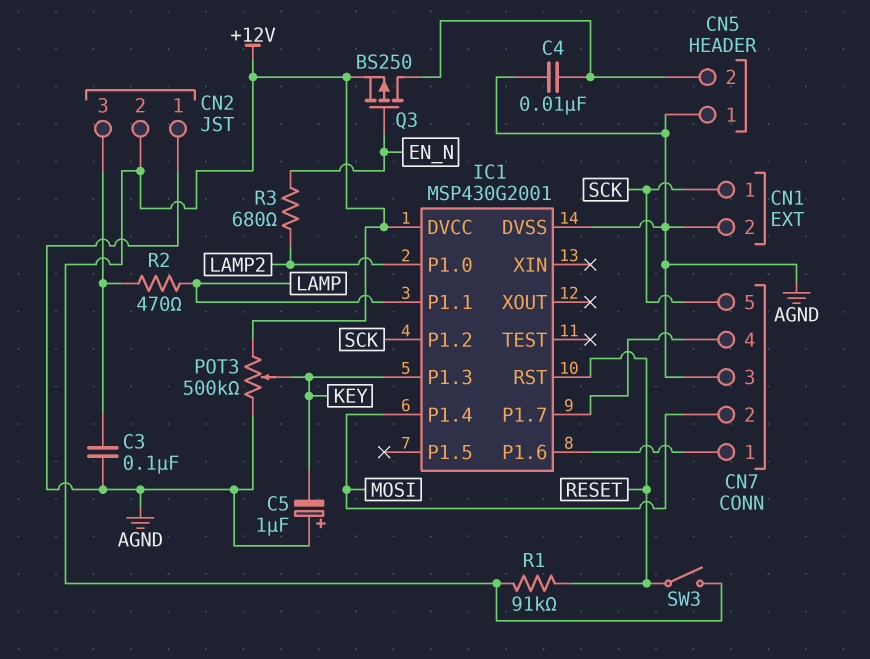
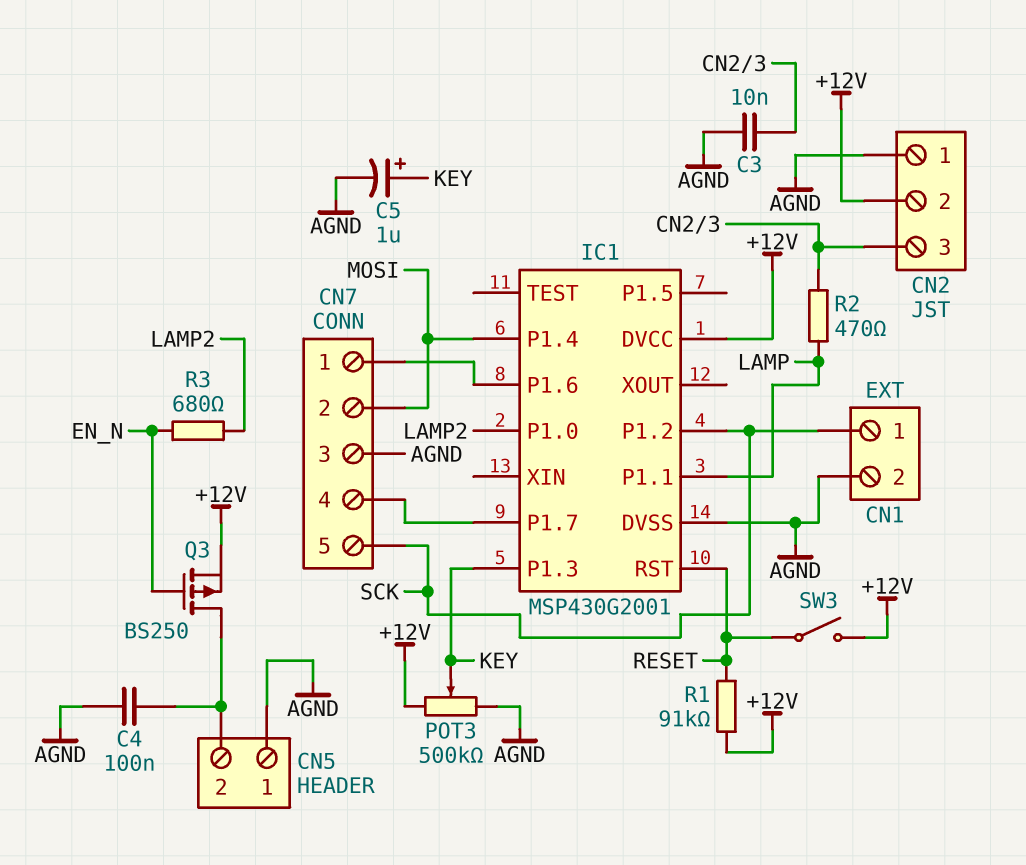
C3: 100nF (AGND, CN2/3) -> 10nF (AGND, CN2/3)
C4: 10nF (AGND, CN5/2) -> 100nF (AGND, CN5/2)
C5: 1uF (plus AGND, minus KEY) -> 1uF (plus KEY, minus AGND)

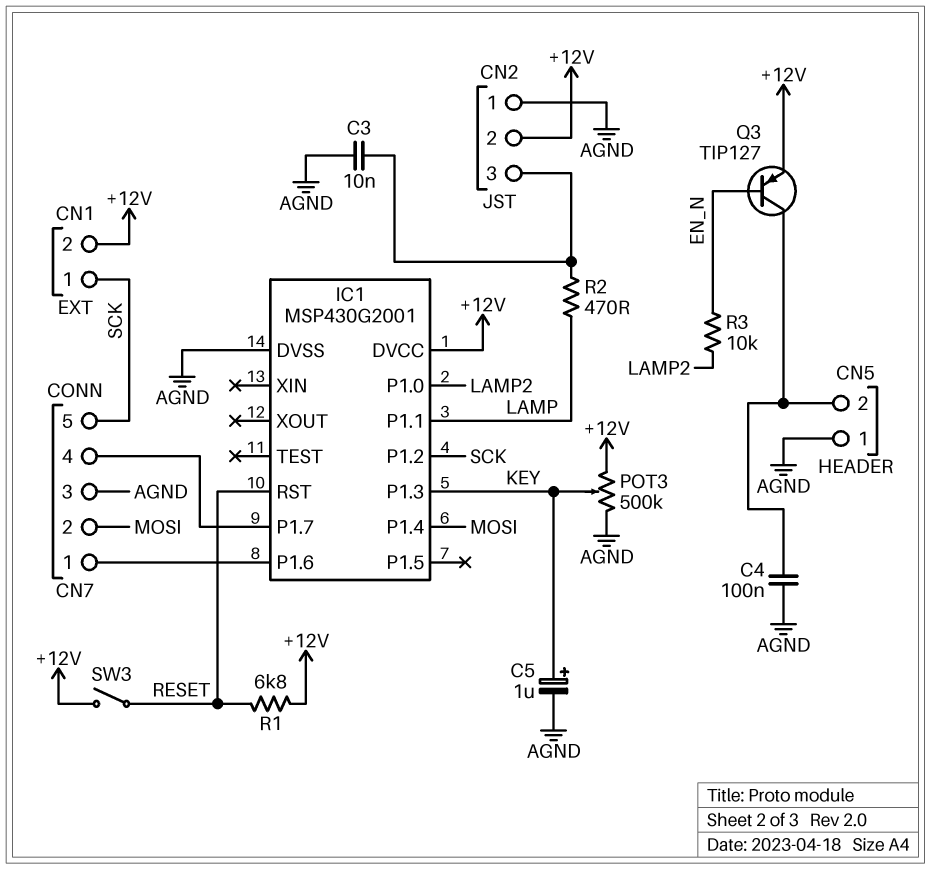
CN1 pin 2: AGND -> +12V
Q3: PMOS BS250 (G EN_N, D CN5/2, S +12V) -> PNP TIP127 (B EN_N, C CN5/2, E +12V)
R1: 91k (+12V, RESET) -> 6.8k (+12V, RESET)
R3: 680 (EN_N, LAMP2) -> 10k (EN_N, LAMP2)

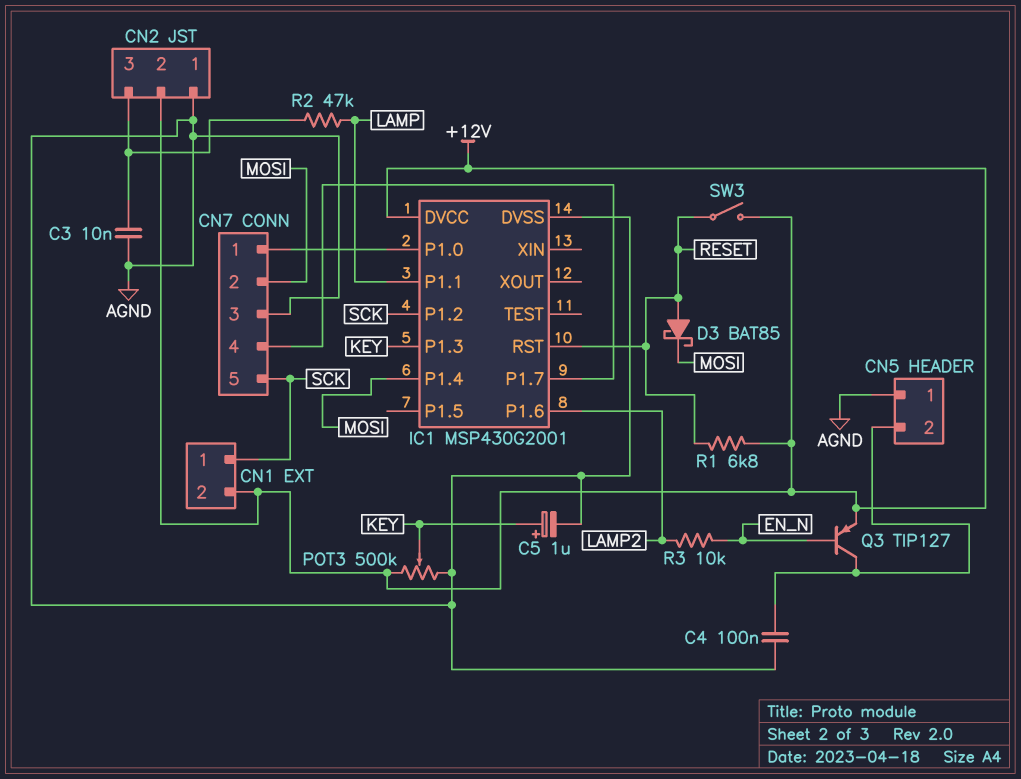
D3: none -> schottky BAT85 (A RESET, K MOSI)
IC1 pin P1.0: LAMP2 -> CN7/1
IC1 pin P1.6: CN7/1 -> LAMP2
R2: 470 (CN2/3, LAMP) -> 47k (CN2/3, LAMP)

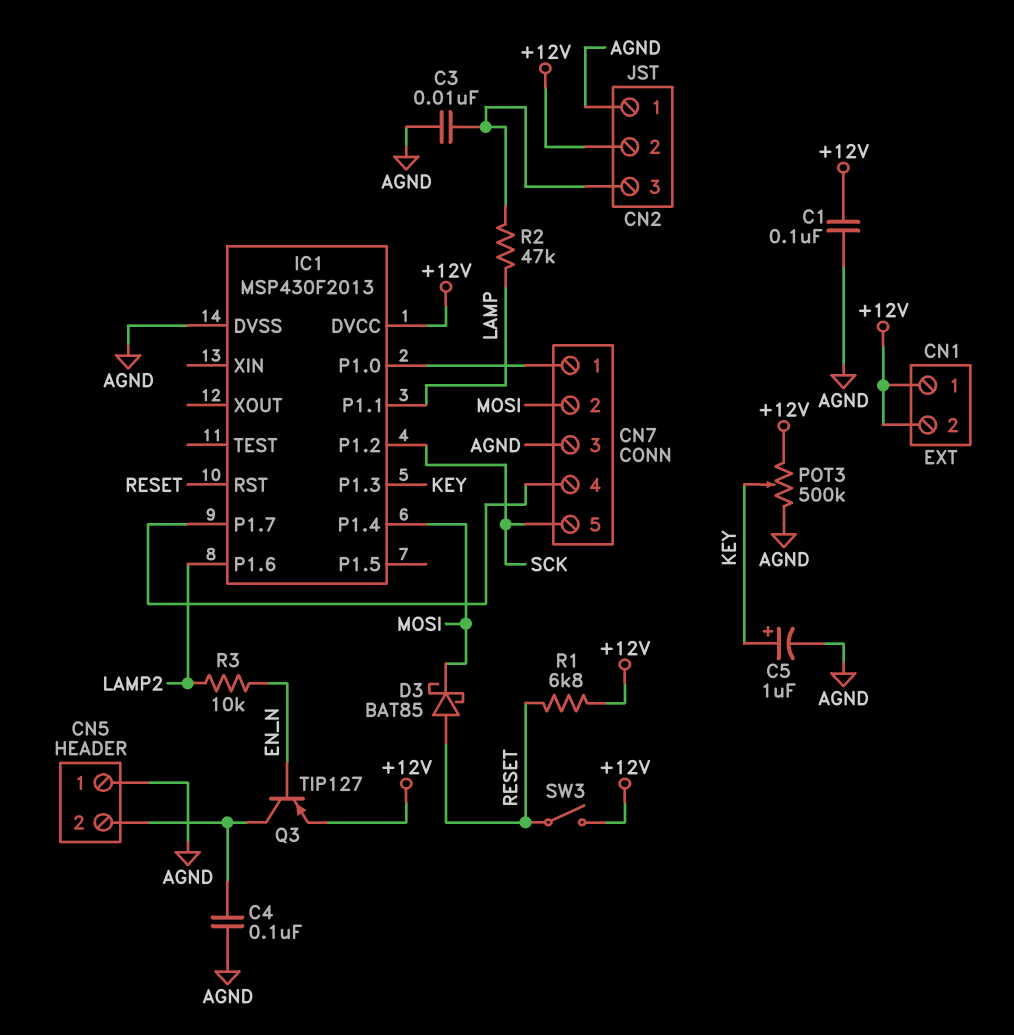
C1: none -> 100nF (+12V, AGND)
CN1 pin 1: SCK -> +12V
IC1: MSP430G2001 -> MSP430F2013

